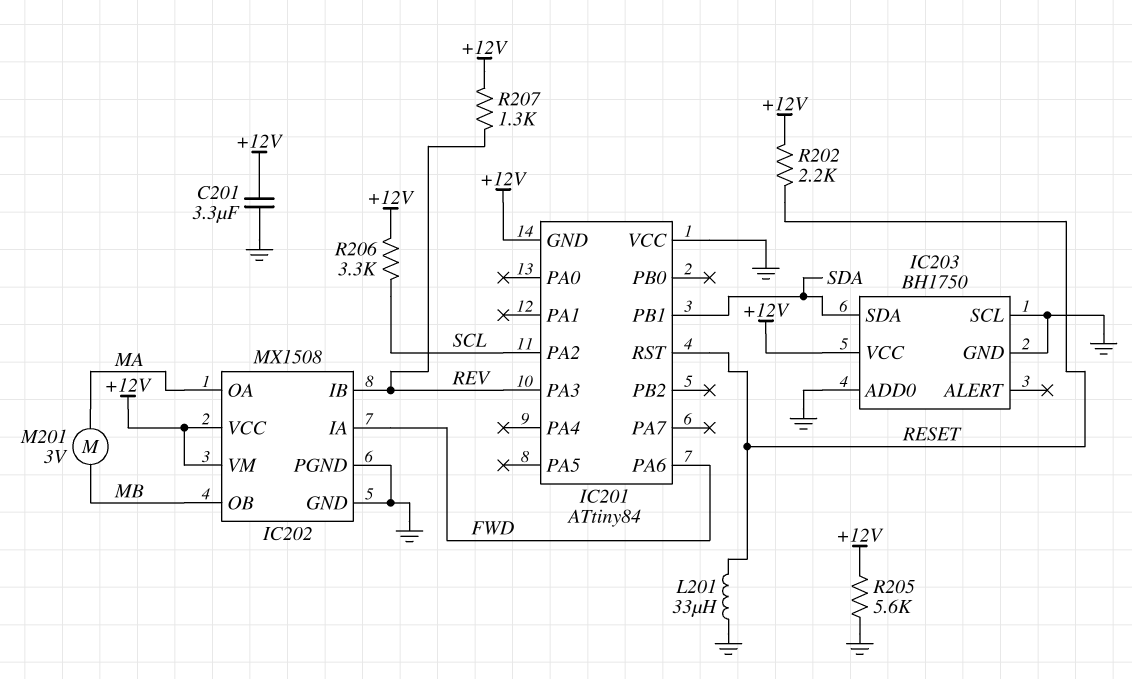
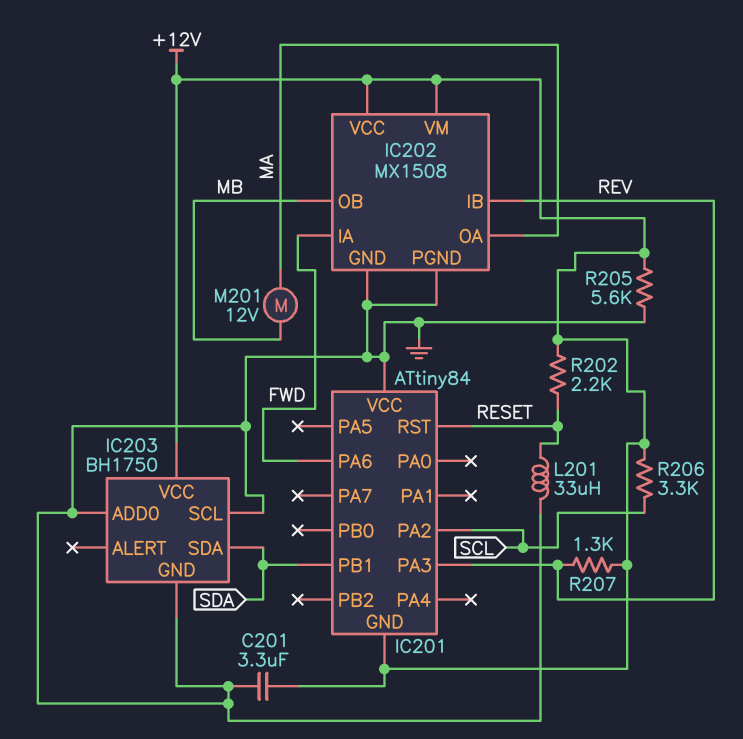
M201: motor 3V (MA, MB) -> motor 12V (MA, MB)

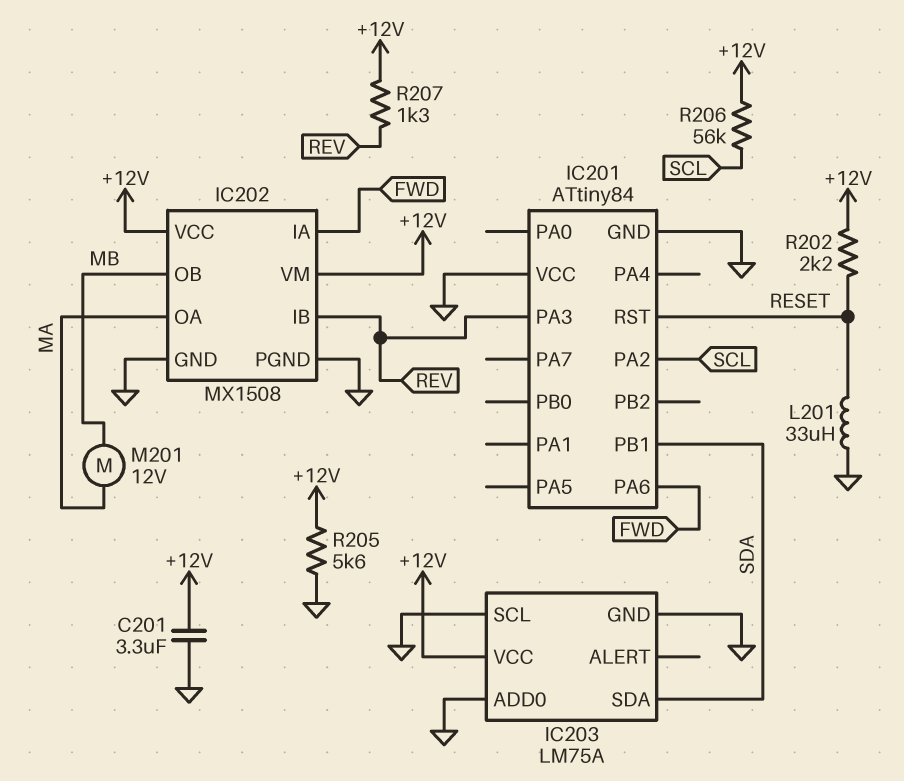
IC201 pin GND: +12V -> GND
IC203: BH1750 -> LM75A
R206: 3.3k (+12V, SCL) -> 56k (+12V, SCL)

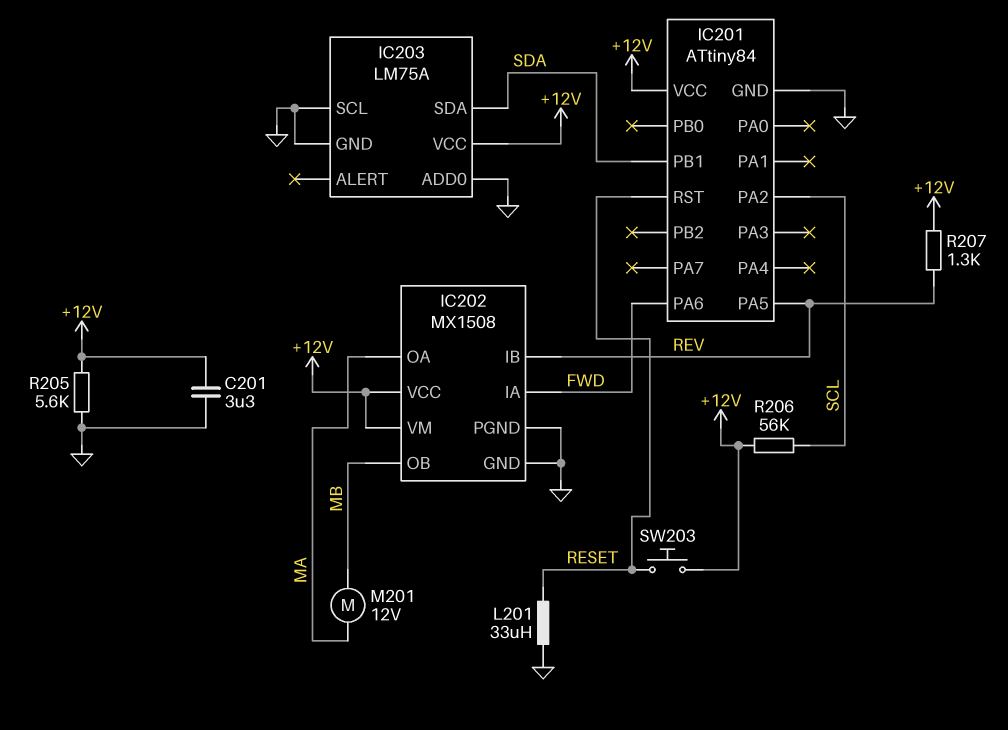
IC201 pin PA3: REV -> none
IC201 pin PA5: none -> REV
IC201 pin VCC: GND -> +12V
R202: 2.2k (+12V, RESET) -> none
SW203: none -> button (+12V, RESET)

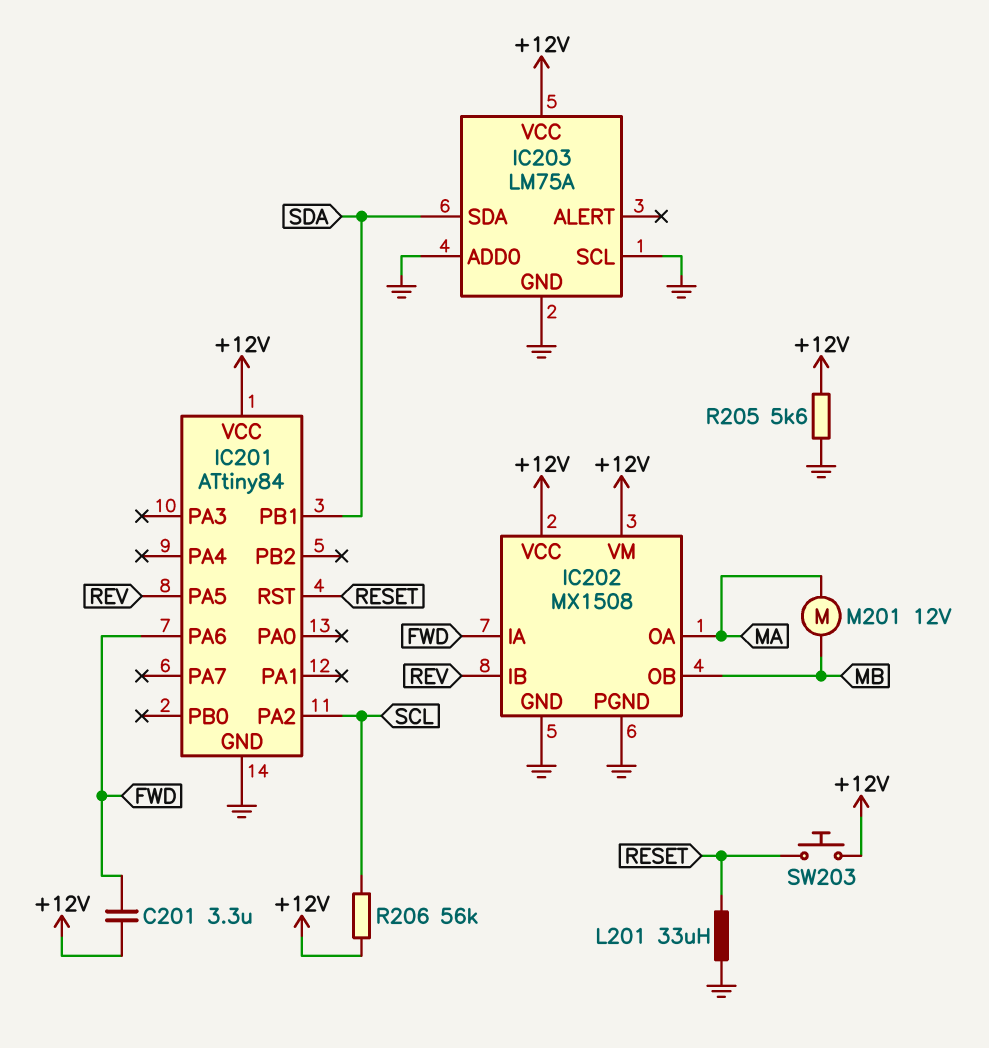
C201: 3.3uF (+12V, GND) -> 3.3uF (+12V, FWD)
R207: 1.3k (+12V, REV) -> none

